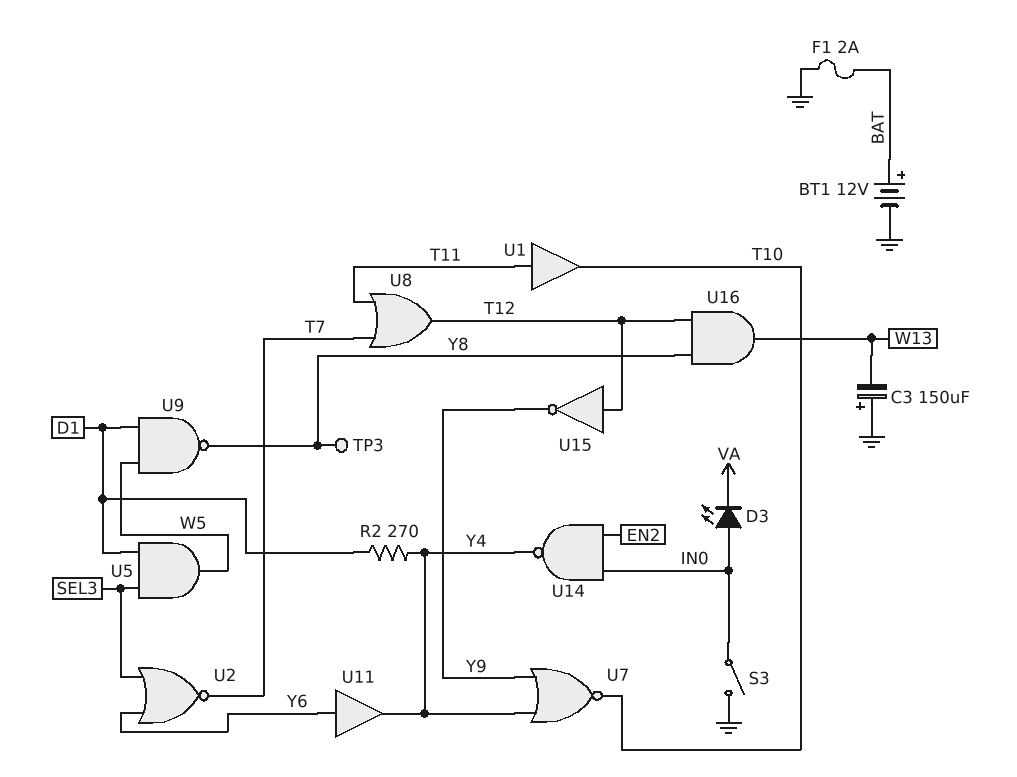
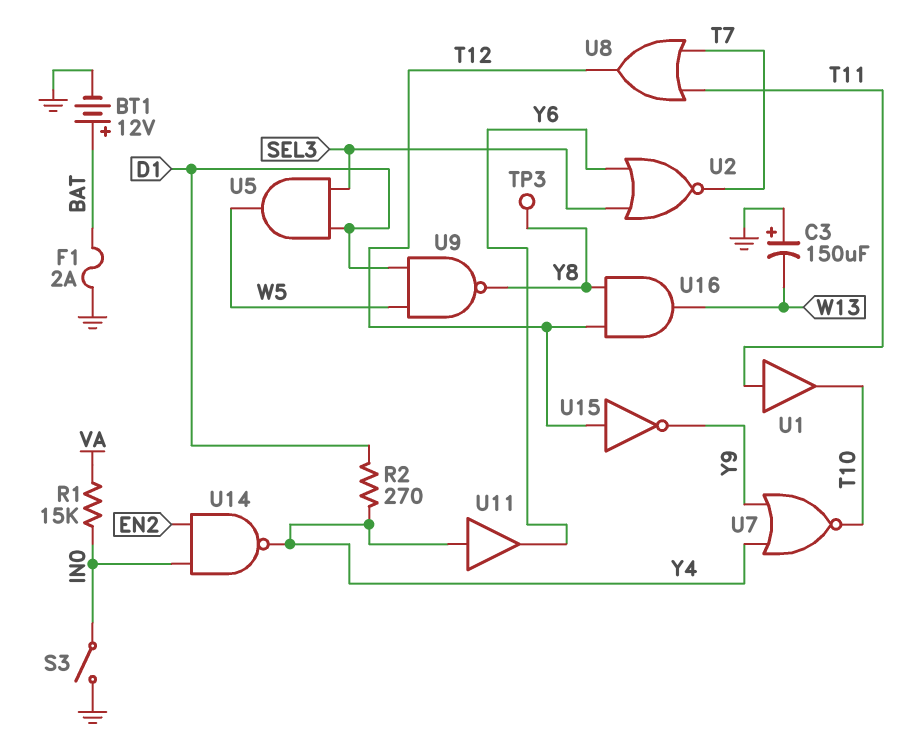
D3: LED (A IN0, K VA) -> none
R1: none -> 15k (IN0, VA)
U11: buffer (in Y6, out Y4) -> buffer (in Y4, out Y6)

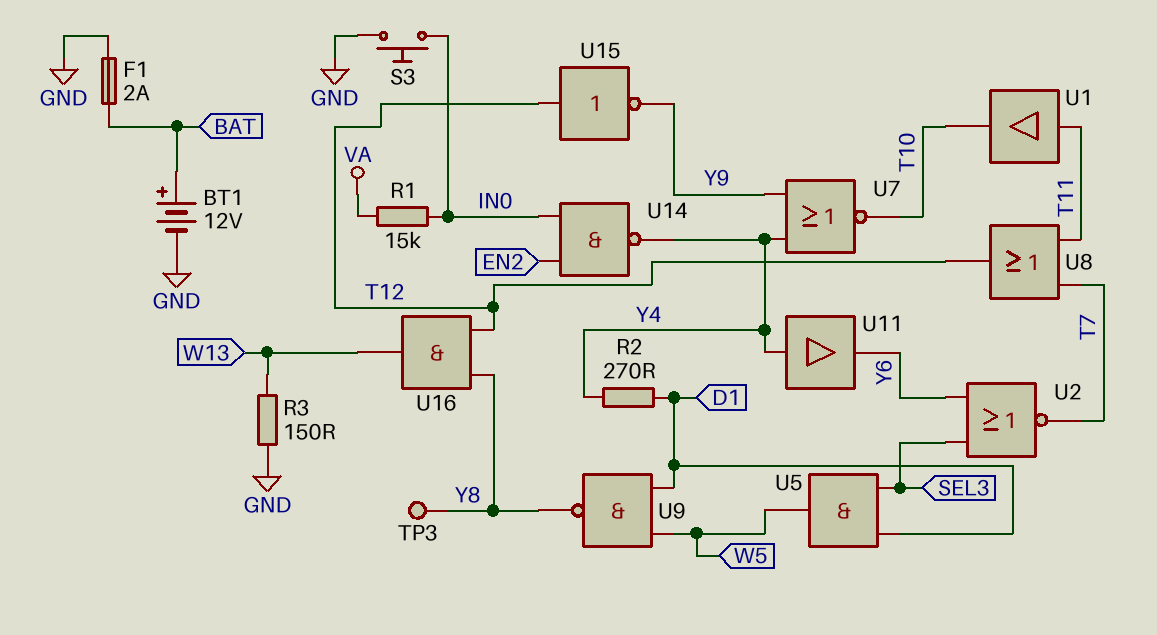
C3: 150uF (plus GND, minus W13) -> none
R3: none -> 150 (GND, W13)
S3: switch (GND, IN0) -> button (GND, IN0)

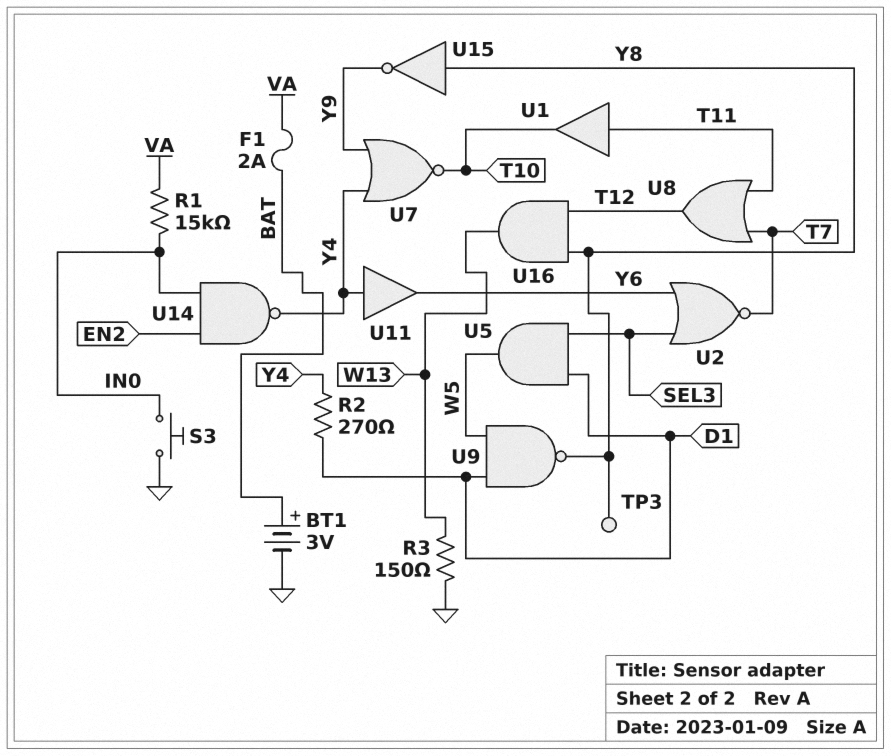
BT1: 12V (plus BAT, minus GND) -> 3V (plus BAT, minus GND)
F1: 2A (BAT, GND) -> 2A (BAT, VA)
U15: NOT (in T12, out Y9) -> NOT (in Y8, out Y9)

